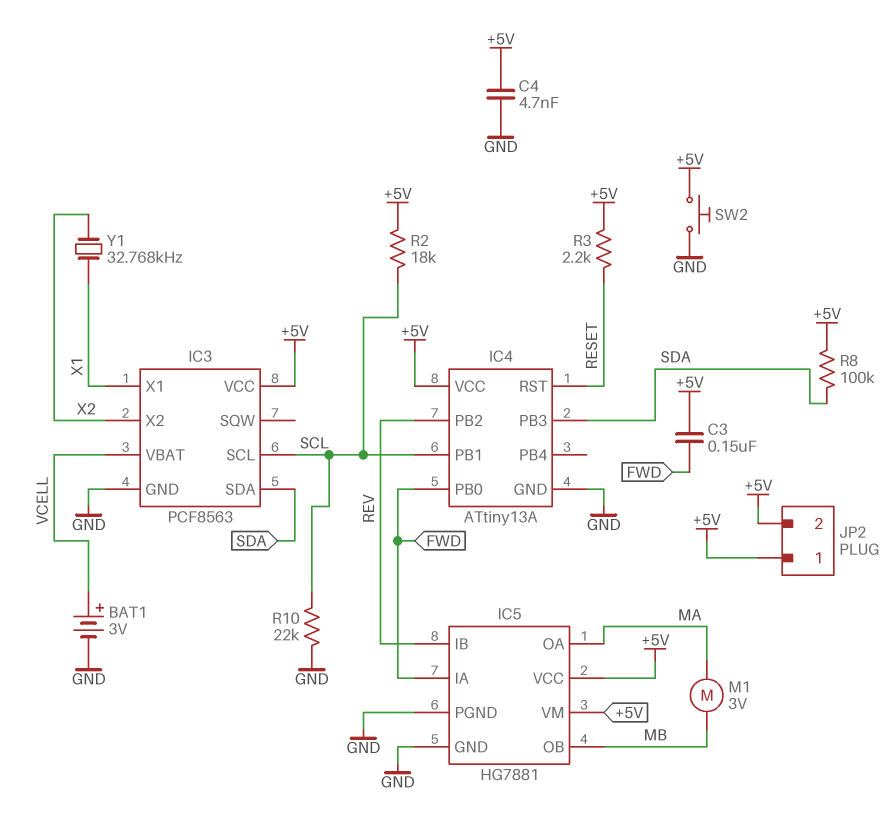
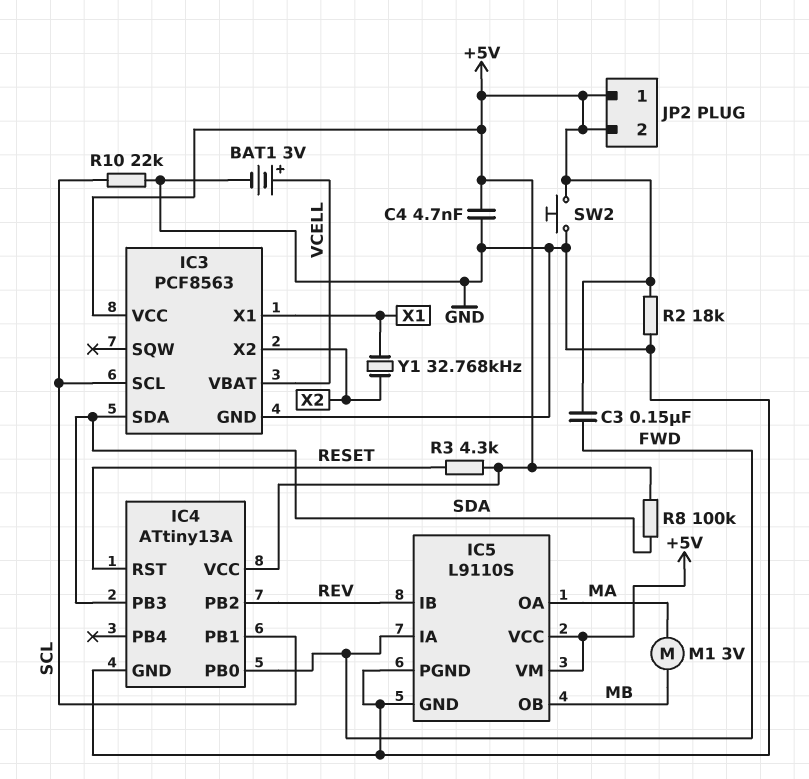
IC5: HG7881 -> L9110S
R2: 18k (+5V, SCL) -> 18k (+5V, GND)
R3: 2.2k (+5V, RESET) -> 4.3k (+5V, RESET)

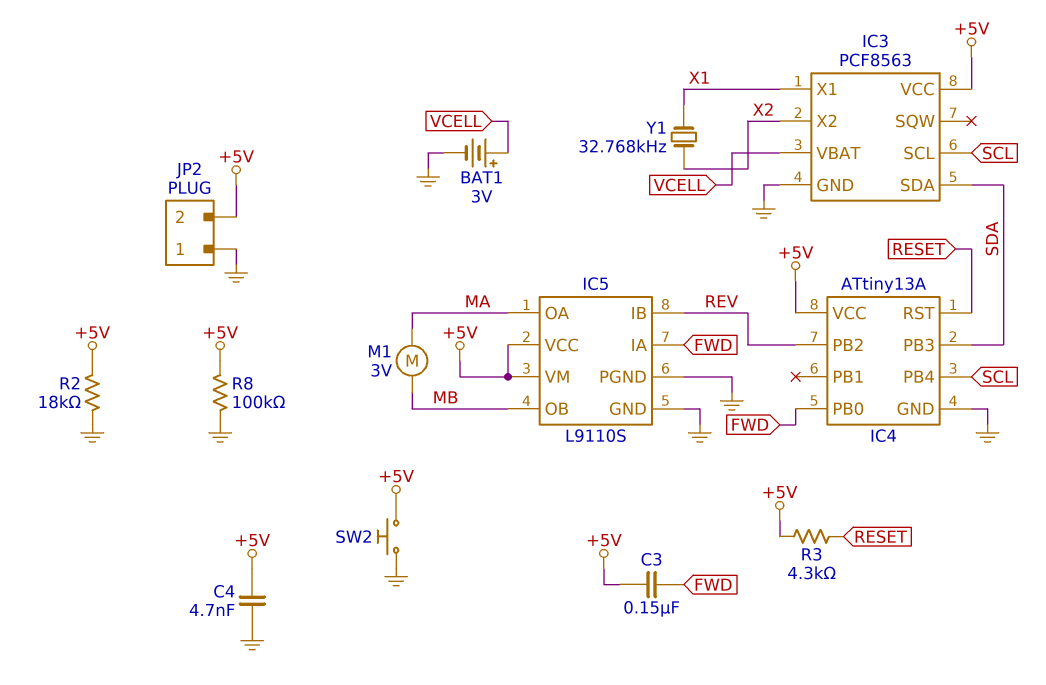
IC4 pin PB1: SCL -> none
IC4 pin PB4: none -> SCL
JP2 pin 1: +5V -> GND
R8: 100k (+5V, SDA) -> 100k (+5V, GND)
R10: 22k (GND, SCL) -> none

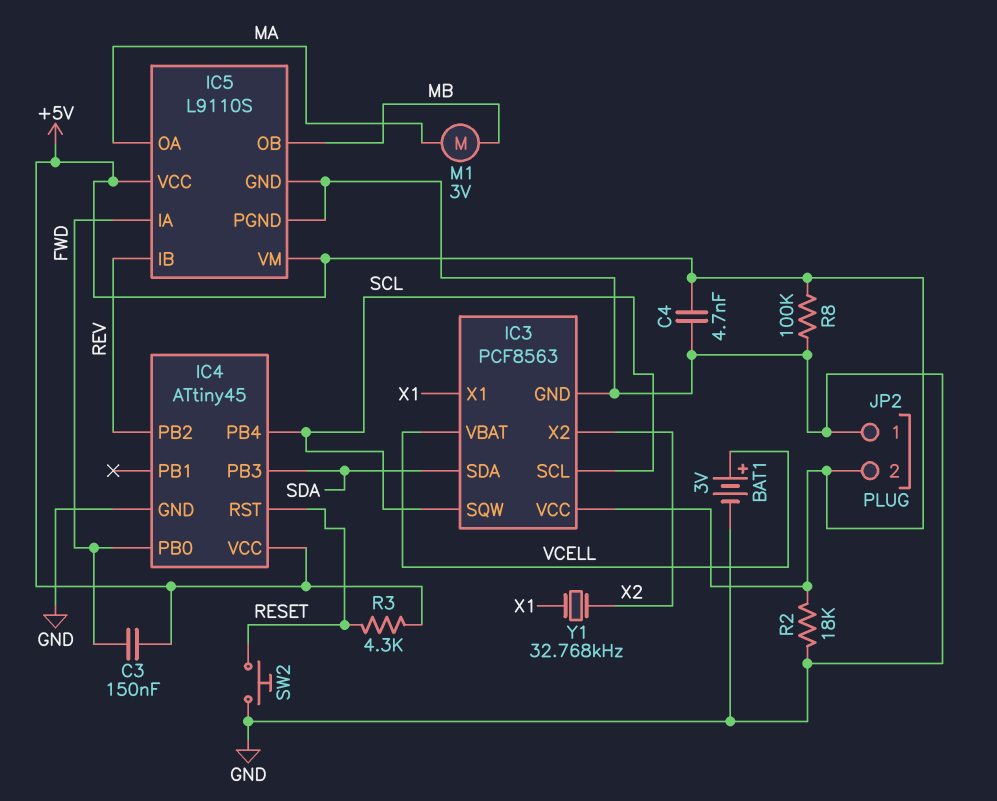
IC3 pin SQW: none -> SCL
IC4: ATtiny13A -> ATtiny45
SW2: button (+5V, GND) -> button (GND, RESET)

